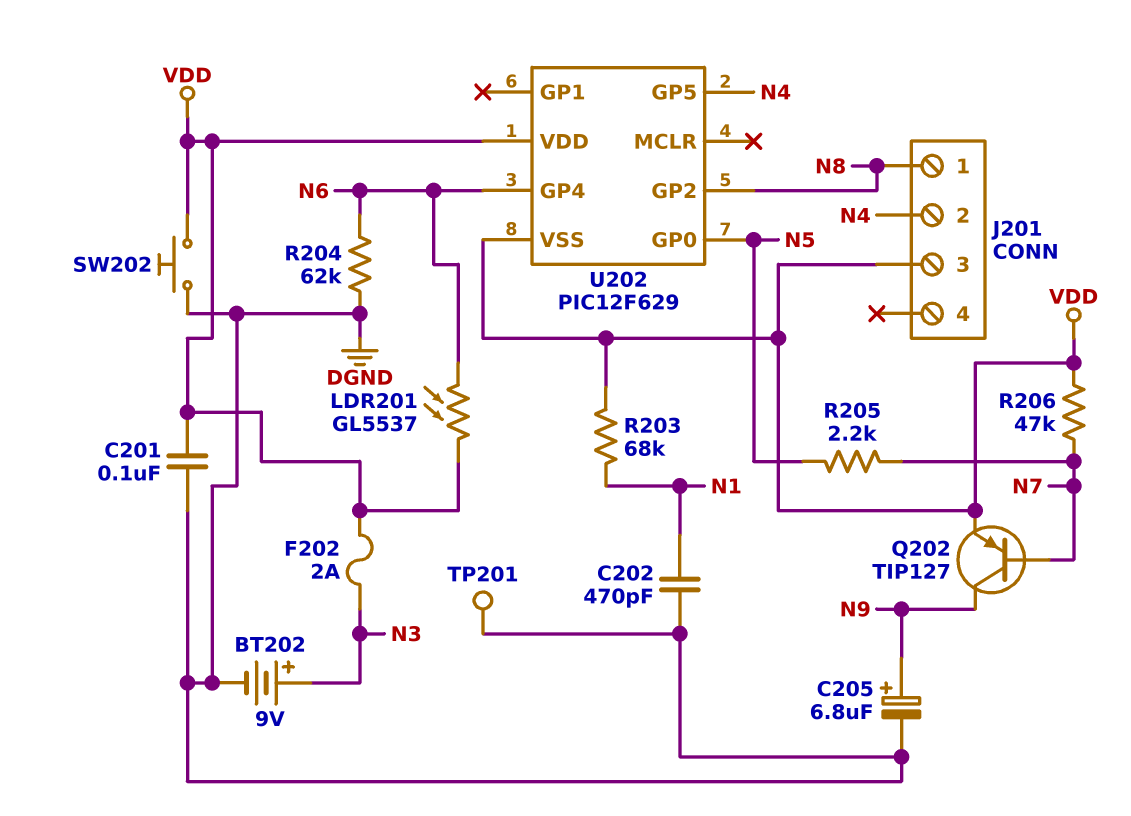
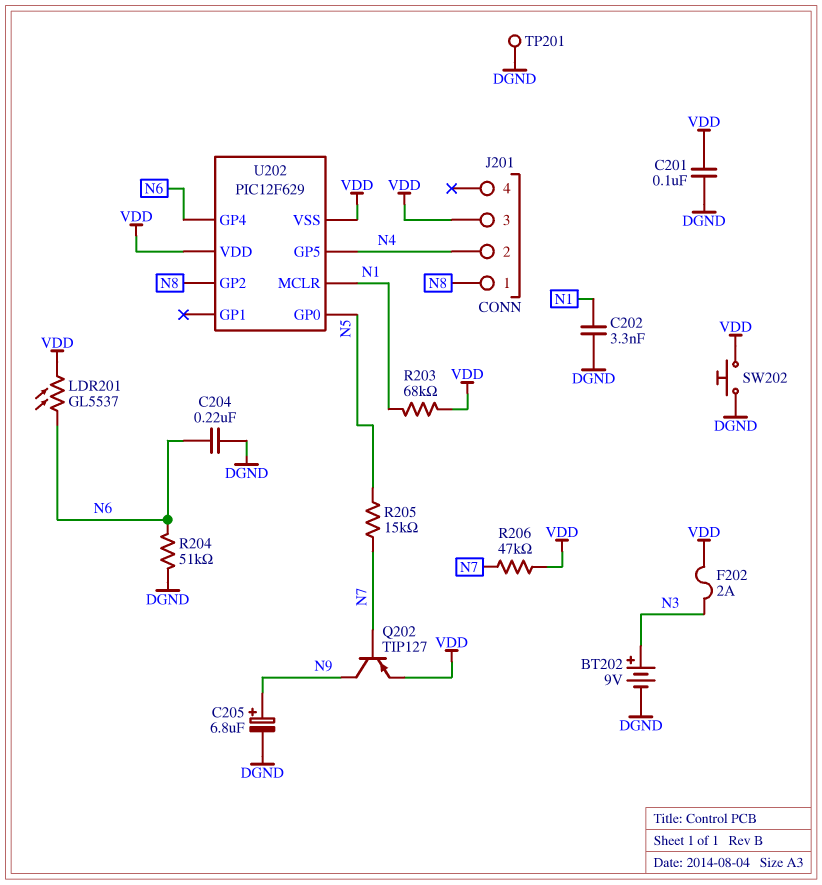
C202: 470pF (DGND, N1) -> 3.3nF (DGND, N1)
C204: none -> 220nF (DGND, N6)
R204: 62k (DGND, N6) -> 51k (DGND, N6)
R205: 2.2k (N5, N7) -> 15k (N5, N7)
U202 pin MCLR: none -> N1

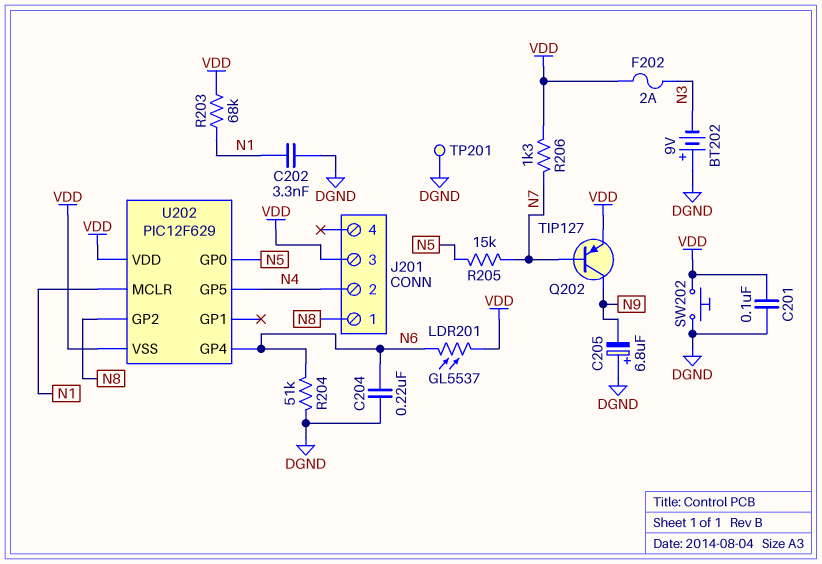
BT202: 9V (plus N3, minus DGND) -> 9V (plus DGND, minus N3)
C205: 6.8uF (plus N9, minus DGND) -> 6.8uF (plus DGND, minus N9)
R206: 47k (N7, VDD) -> 1.3k (N7, VDD)

